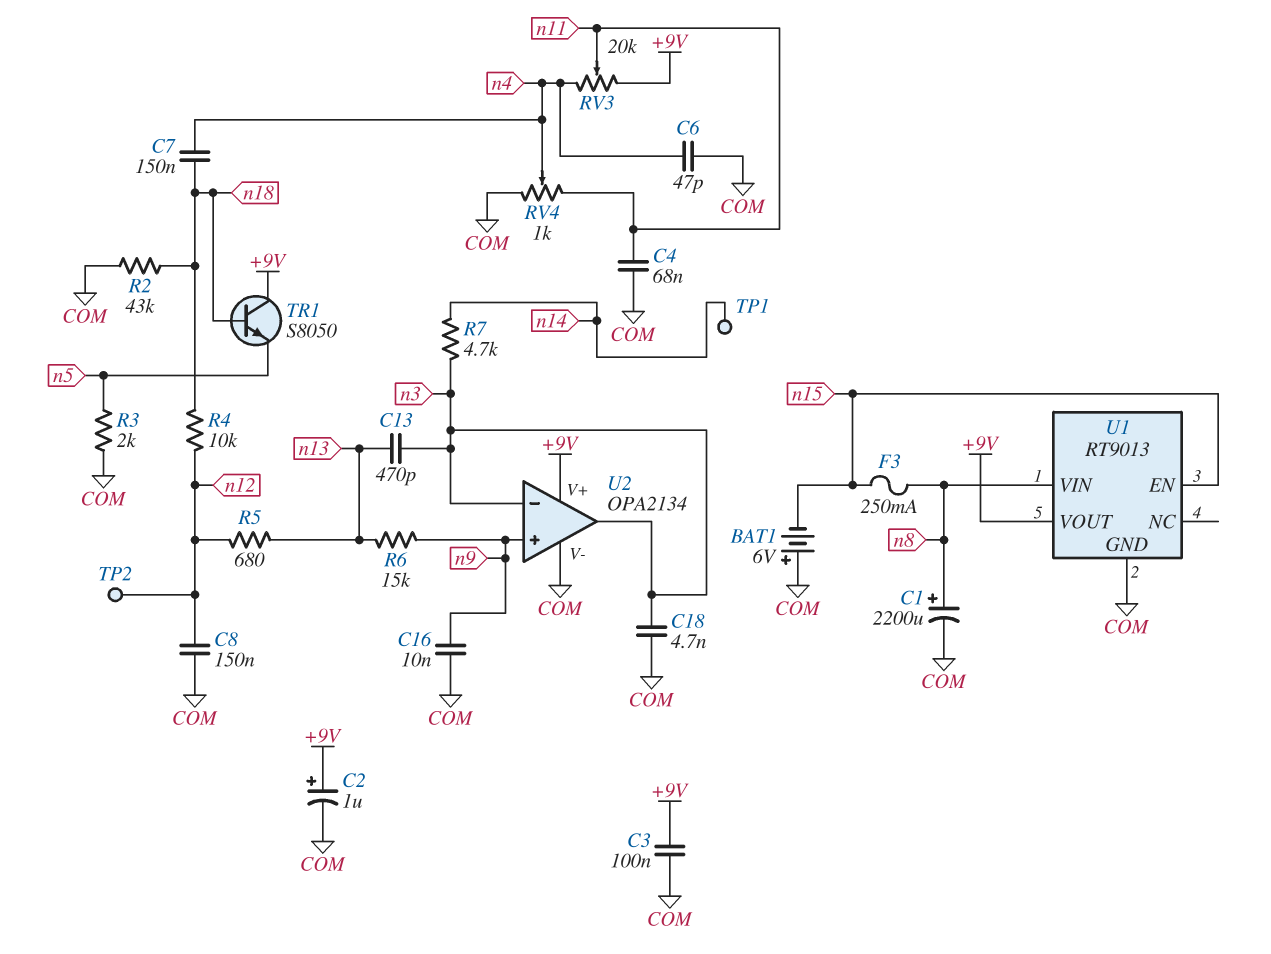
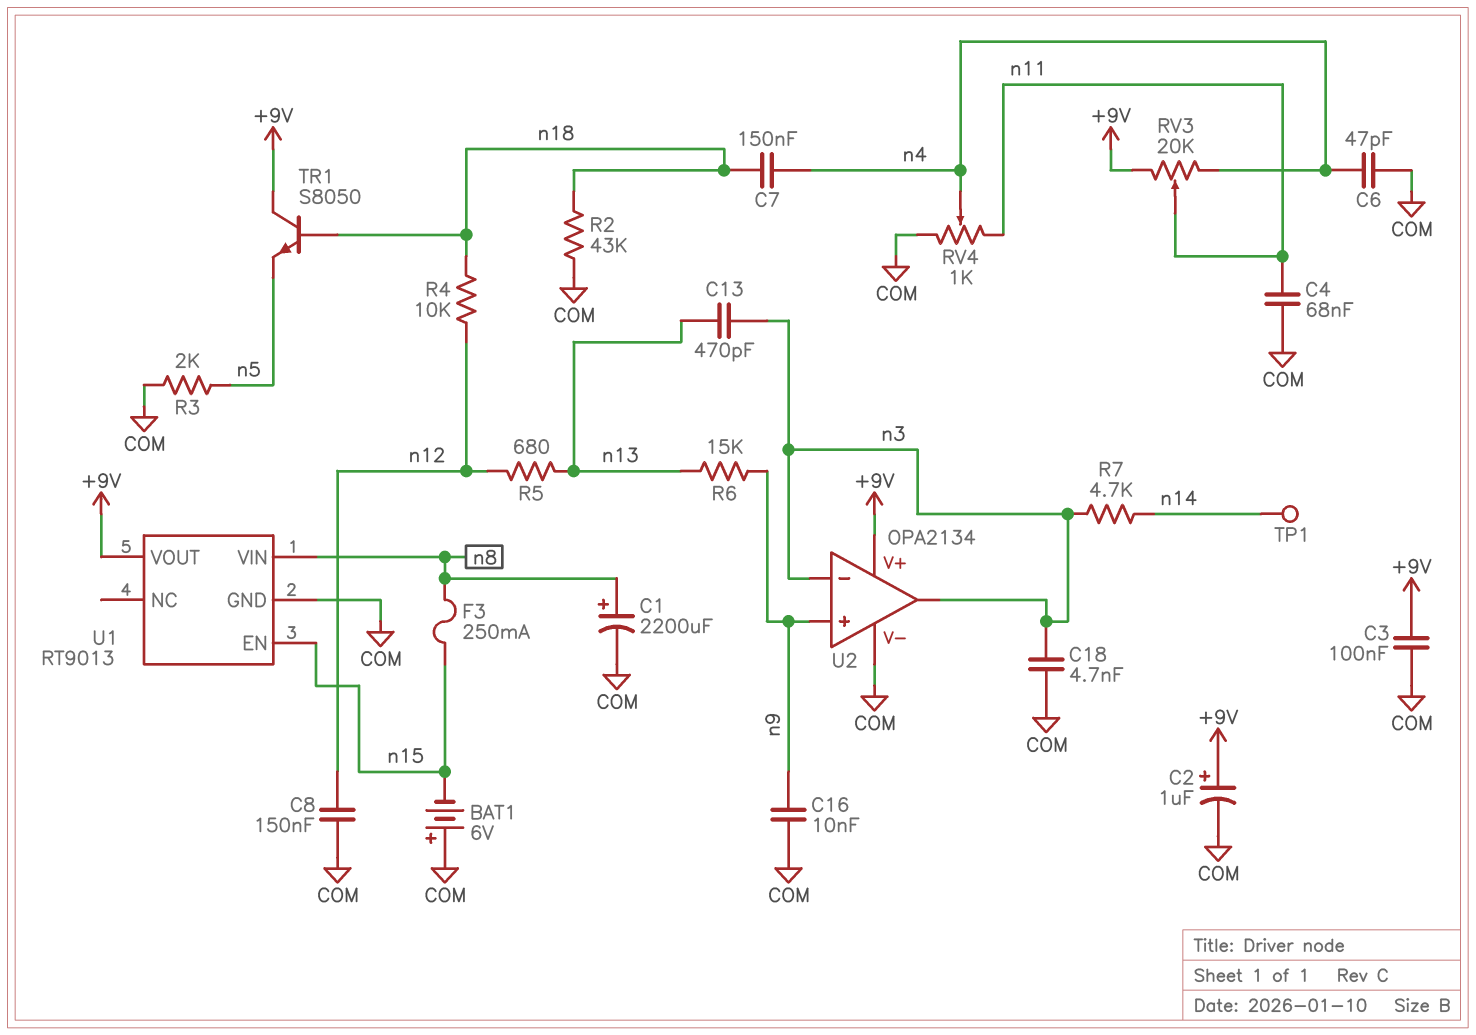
TP2: test point (n12) -> none

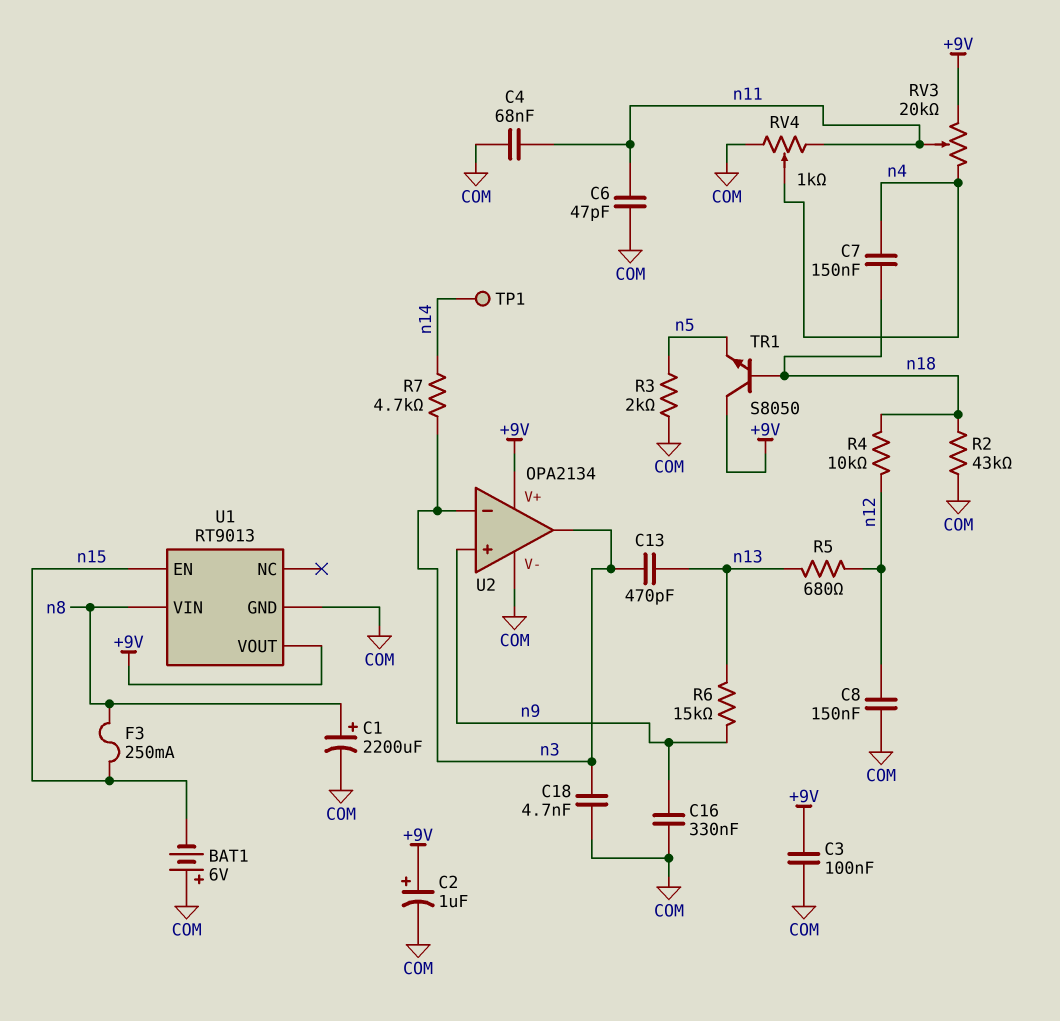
C6: 47pF (COM, n4) -> 47pF (COM, n11)
C16: 10nF (COM, n9) -> 330nF (COM, n9)

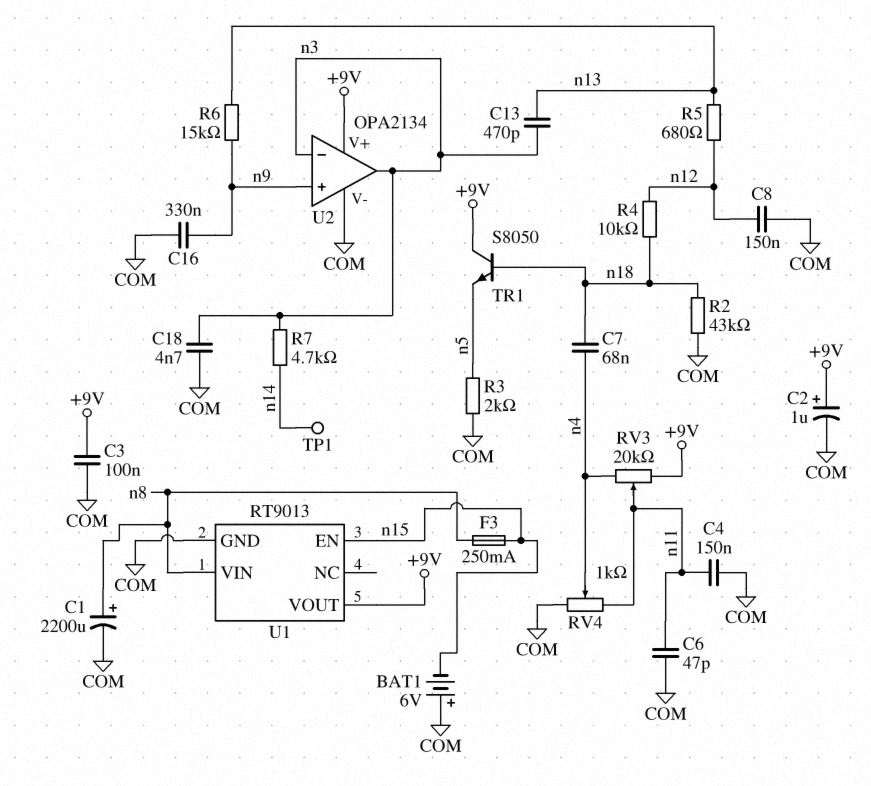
C4: 68nF (COM, n11) -> 150nF (COM, n11)
C7: 150nF (n4, n18) -> 68nF (n4, n18)

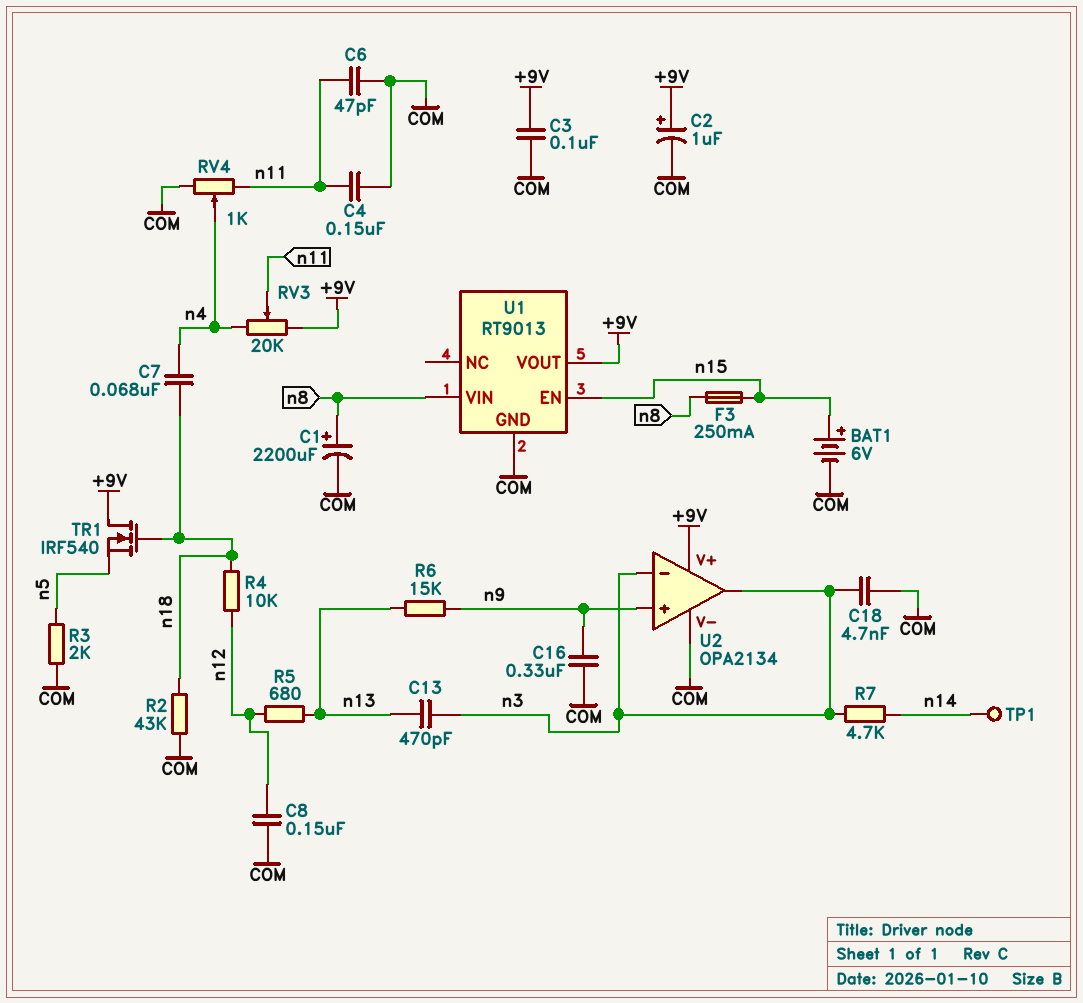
BAT1: 6V (plus COM, minus n15) -> 6V (plus n15, minus COM)
TR1: NPN S8050 (B n18, C +9V, E n5) -> NMOS IRF540 (G n18, D +9V, S n5)

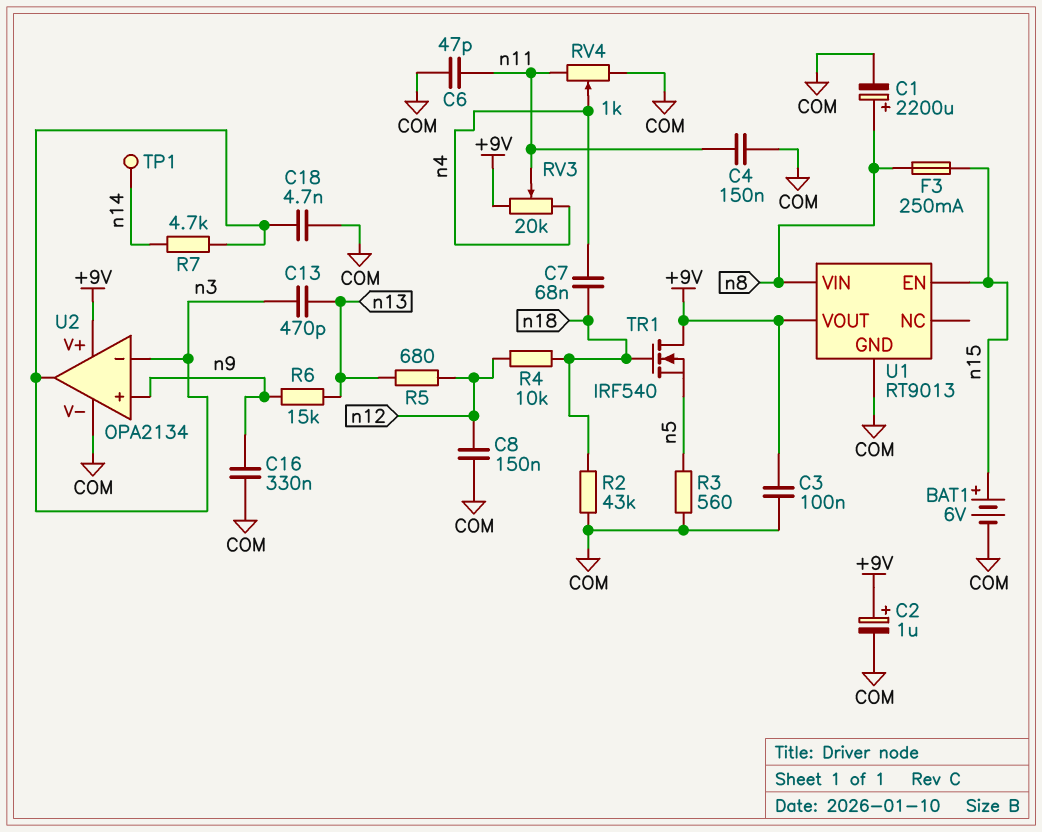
R3: 2k (COM, n5) -> 560 (COM, n5)

